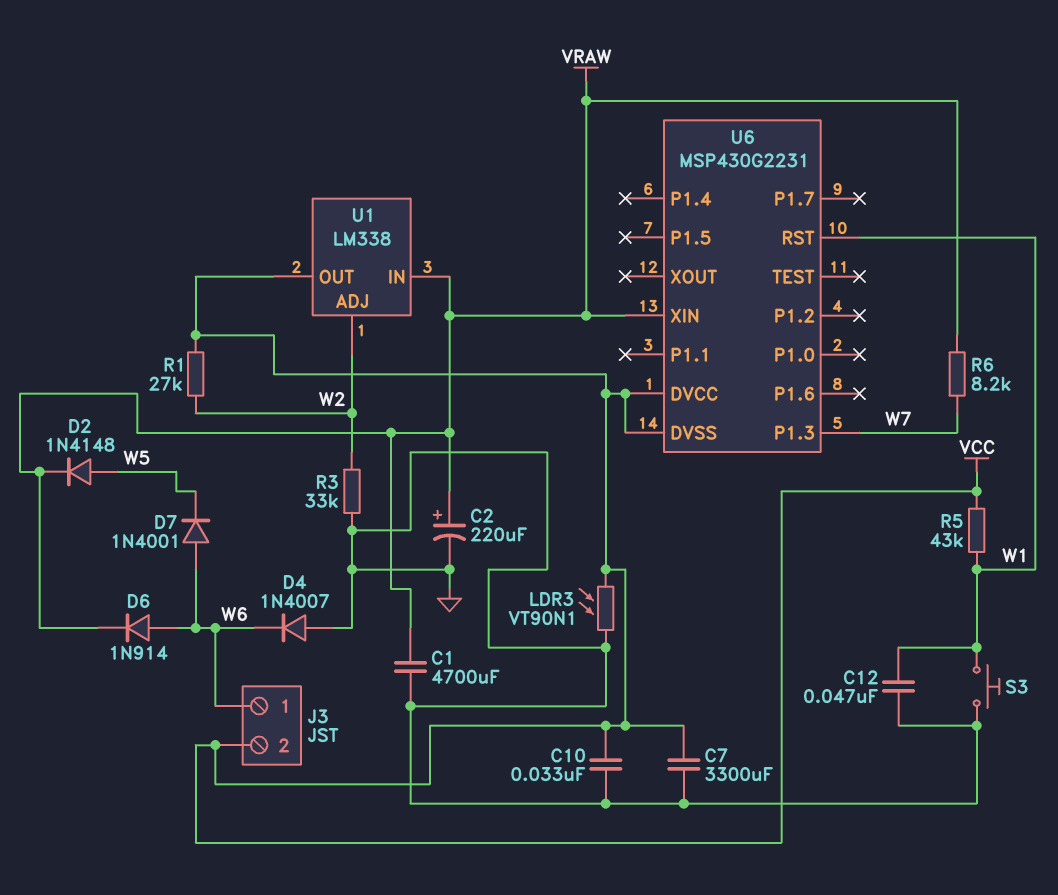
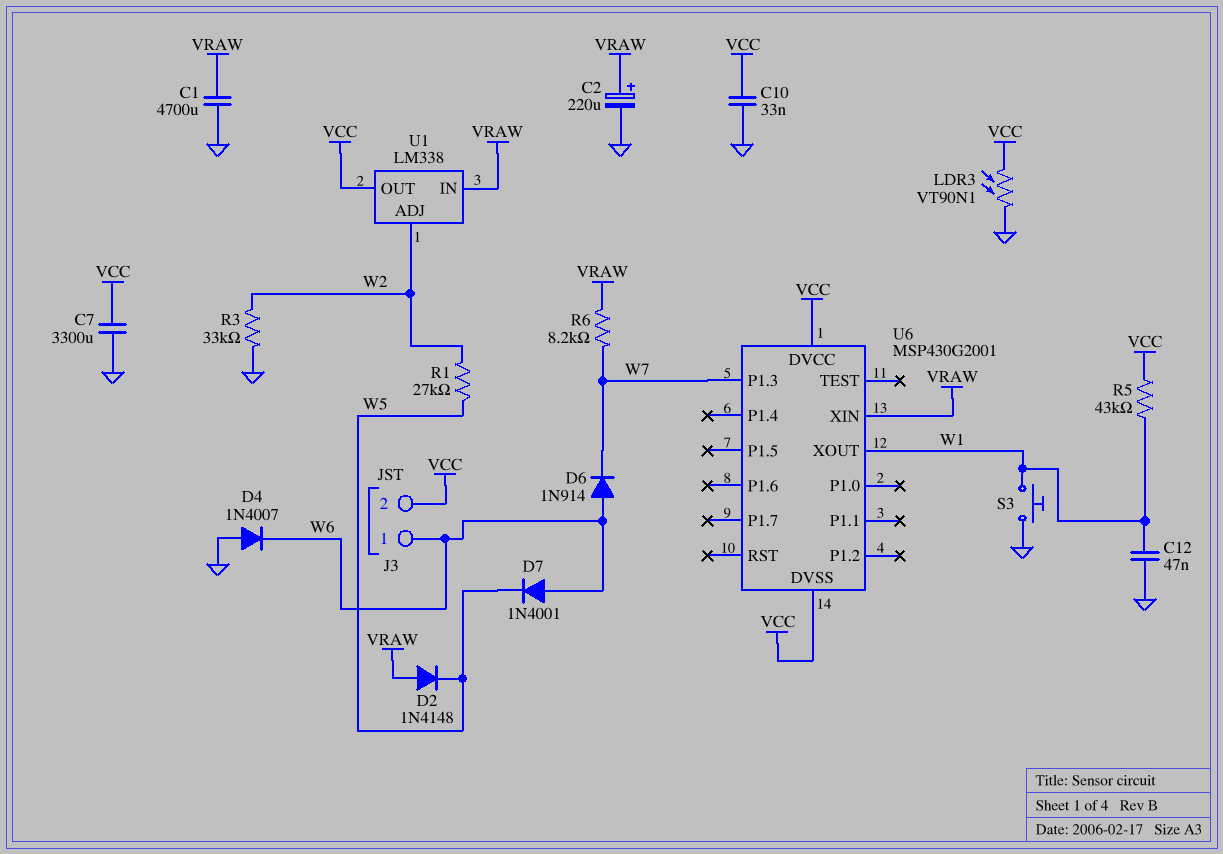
D2: diode 1N4148 (A W5, K VRAW) -> diode 1N4148 (A VRAW, K W5)
D6: diode 1N914 (A W6, K VRAW) -> diode 1N914 (A W6, K W7)
R1: 27k (VCC, W2) -> 27k (W2, W5)
U6: MSP430G2231 -> MSP430G2001
U6 pin RST: W1 -> none
U6 pin XOUT: none -> W1

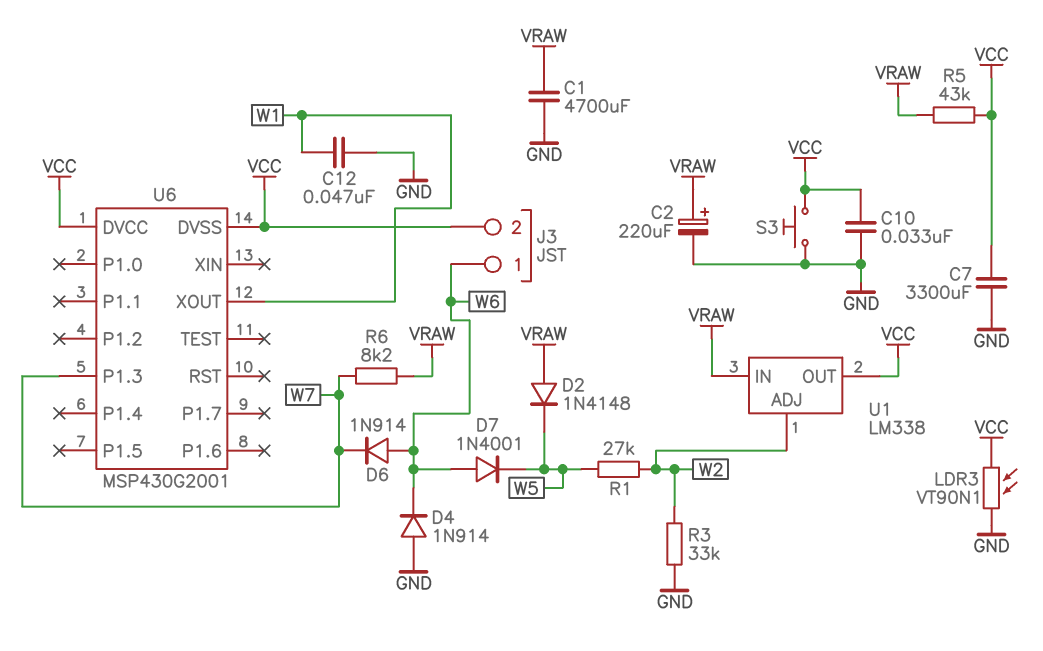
D4: diode 1N4007 (A GND, K W6) -> diode 1N914 (A GND, K W6)
R5: 43k (VCC, W1) -> 43k (VCC, VRAW)
S3: button (GND, W1) -> button (GND, VCC)
U6 pin XIN: VRAW -> none

